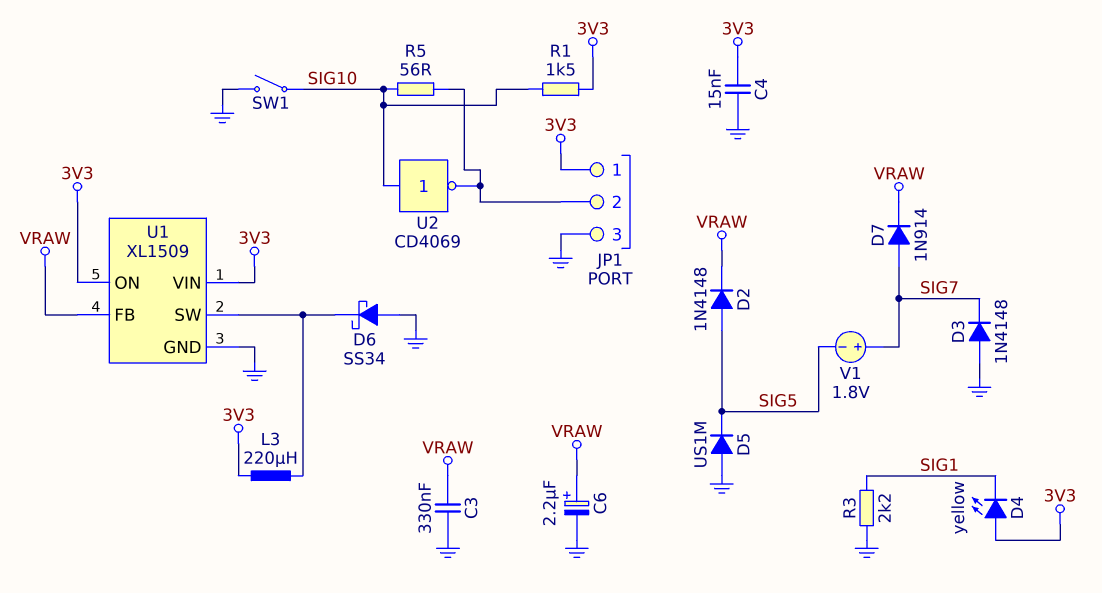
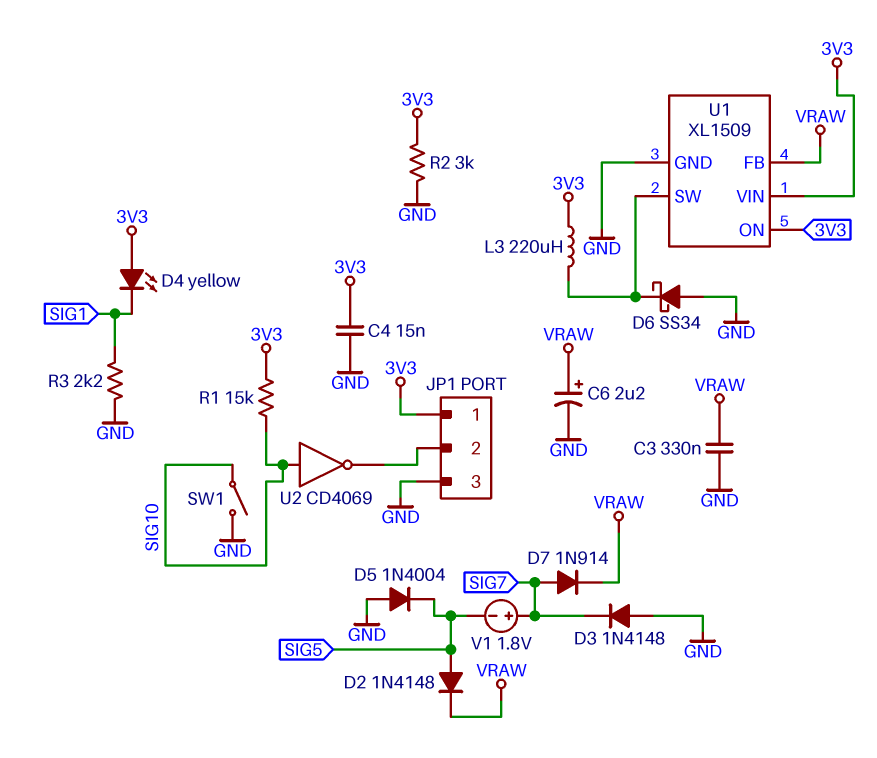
D5: diode US1M (A GND, K SIG5) -> diode 1N4004 (A GND, K SIG5)
R1: 1.5k (3V3, SIG10) -> 15k (3V3, SIG10)
R2: none -> 3k (3V3, GND)
R5: 56 (JP1/2, SIG10) -> none

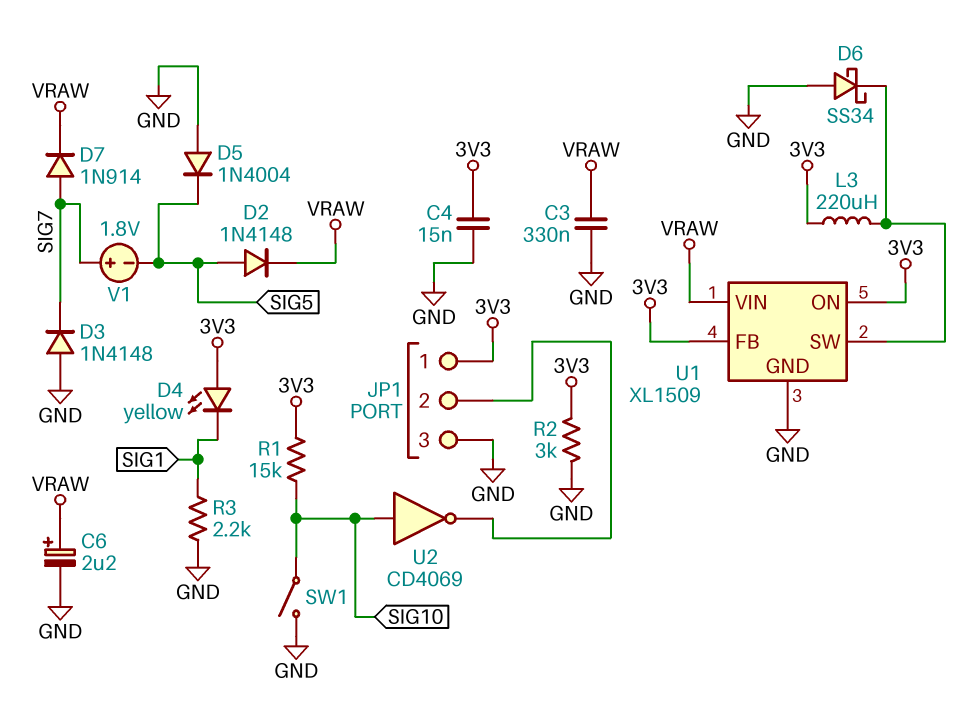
U1 pin FB: VRAW -> 3V3
U1 pin VIN: 3V3 -> VRAW

